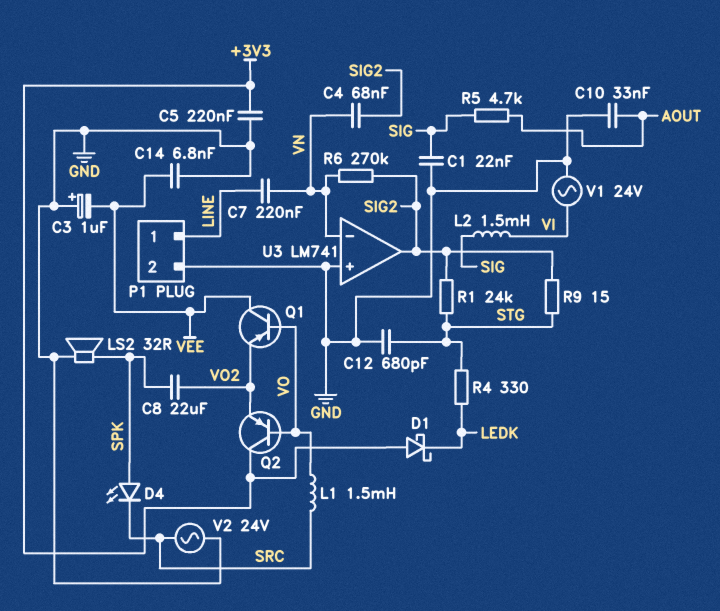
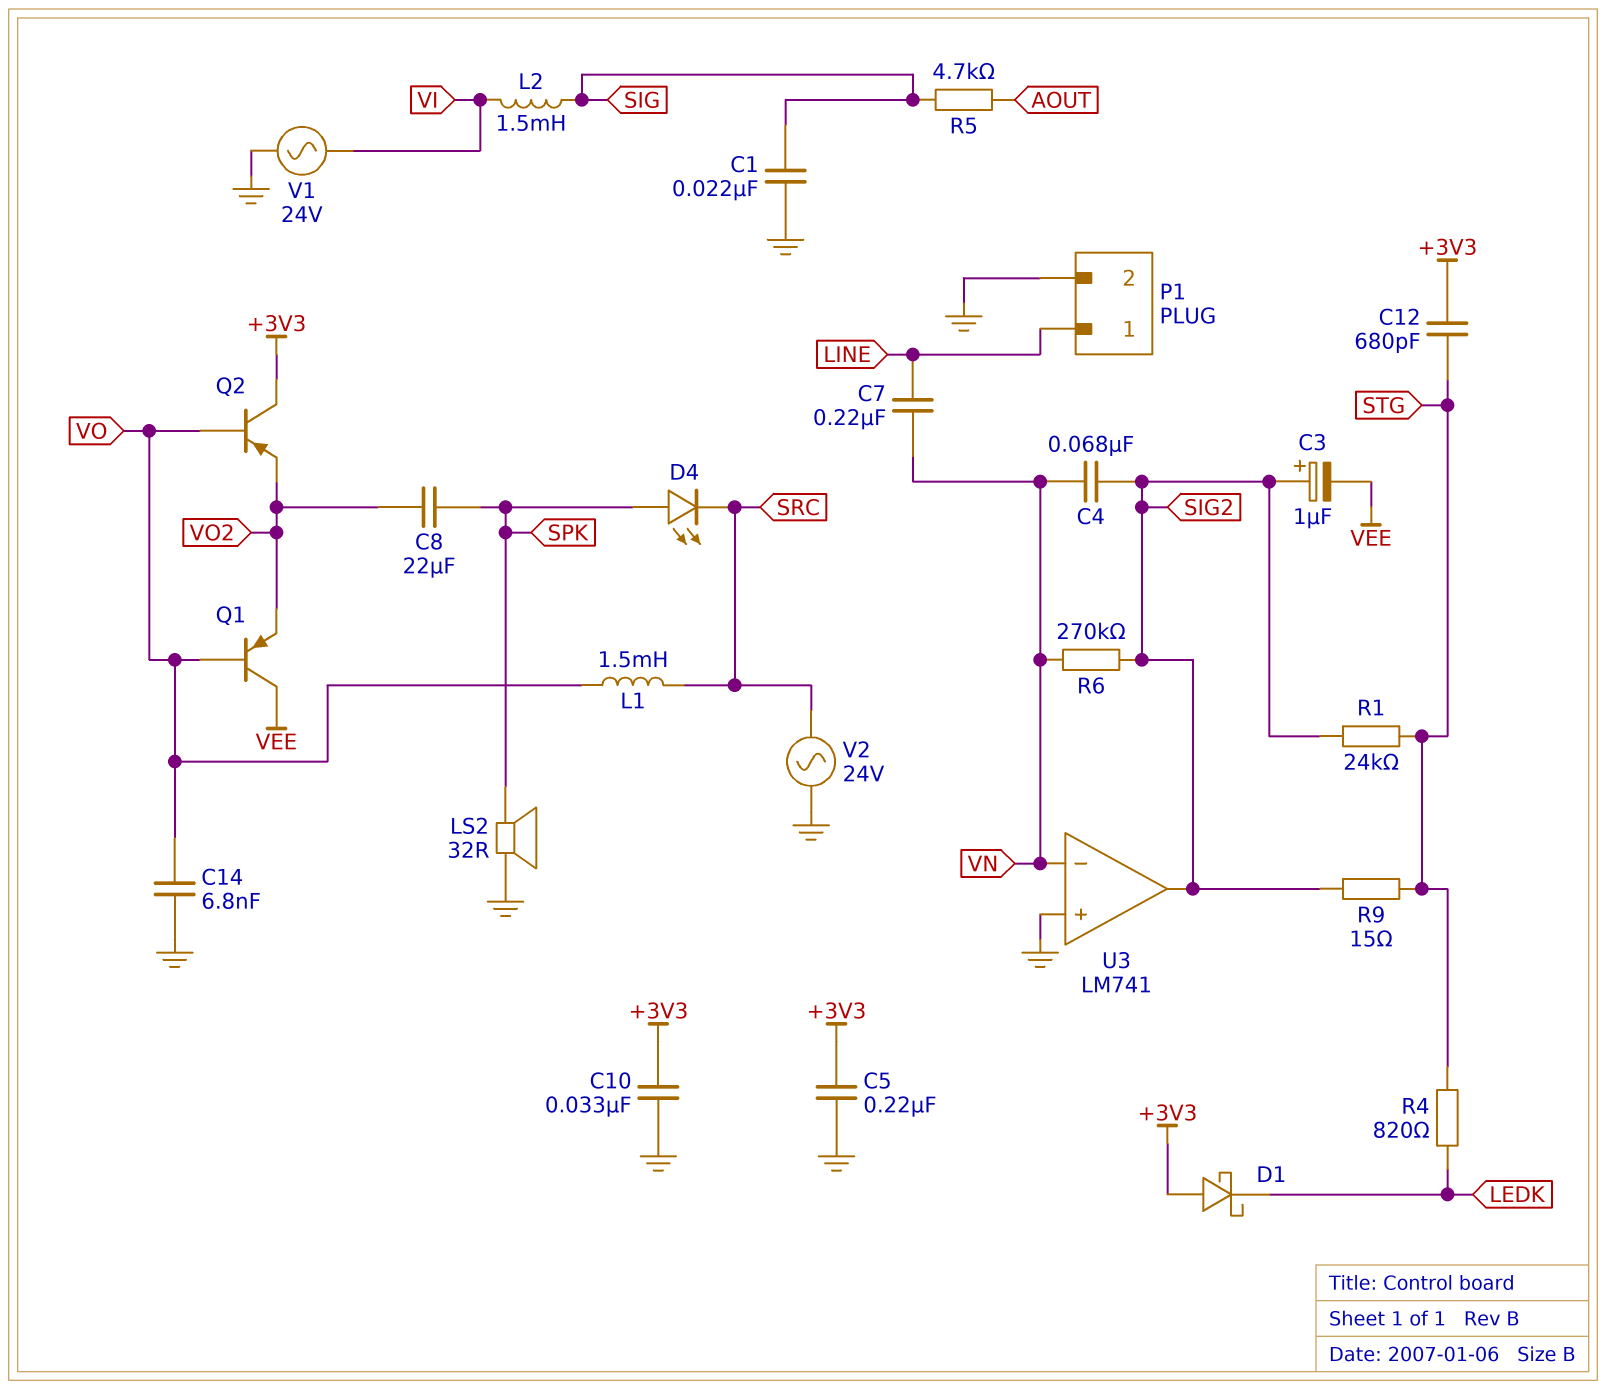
C3: 1uF (plus GND, minus VEE) -> 1uF (plus SIG2, minus VEE)
C10: 33nF (AOUT, GND) -> 33nF (+3V3, GND)
C12: 680pF (GND, STG) -> 680pF (+3V3, STG)
C14: 6.8nF (GND, VEE) -> 6.8nF (GND, VO)
R4: 330 (LEDK, STG) -> 820 (LEDK, STG)

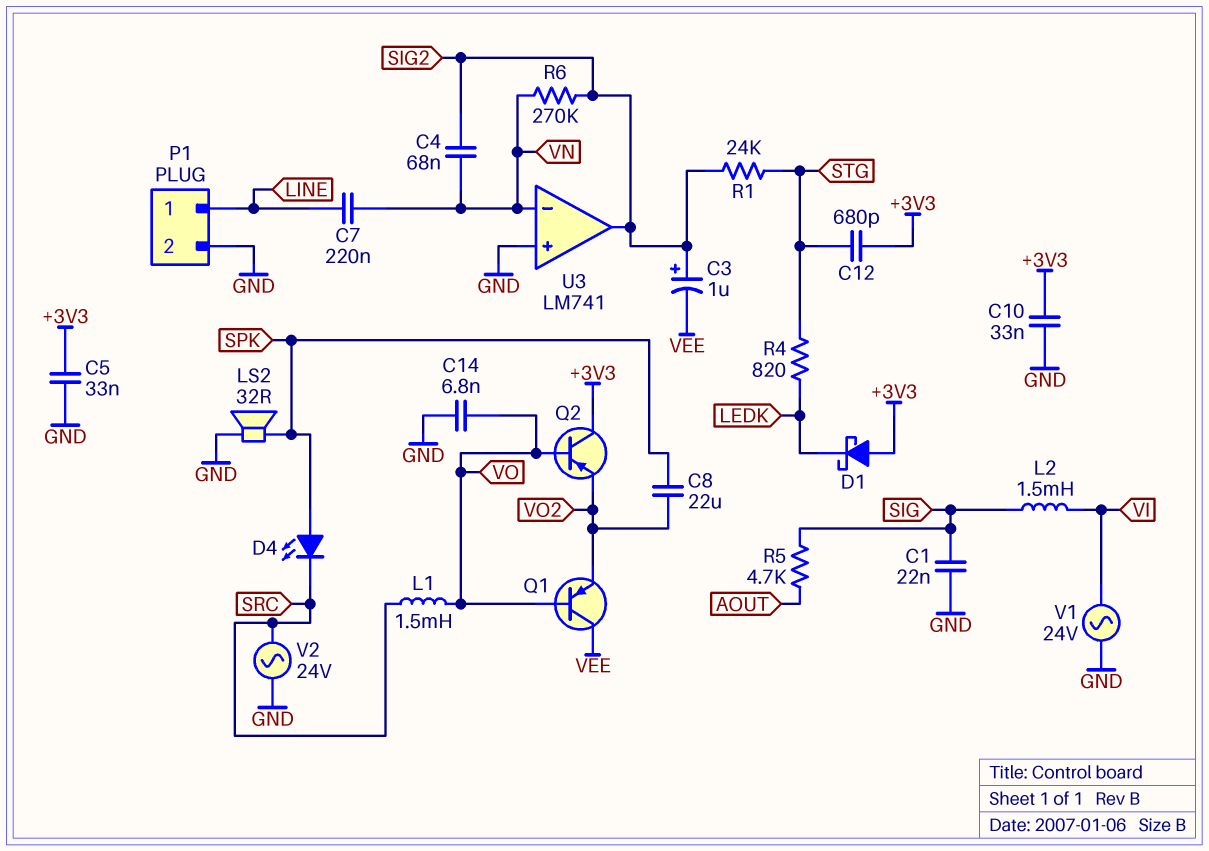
C5: 220nF (+3V3, GND) -> 33nF (+3V3, GND)
R9: 15 (SIG2, STG) -> none

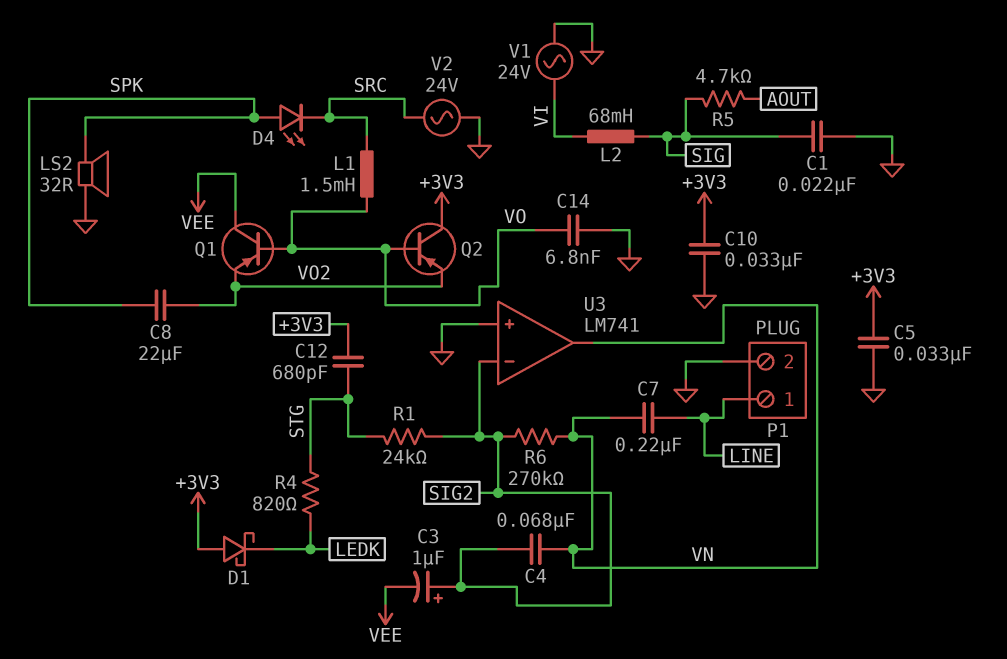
L2: 1.5mH (SIG, VI) -> 68mH (SIG, VI)
U3 pin in-: VN -> SIG2
U3 pin out: SIG2 -> VN

